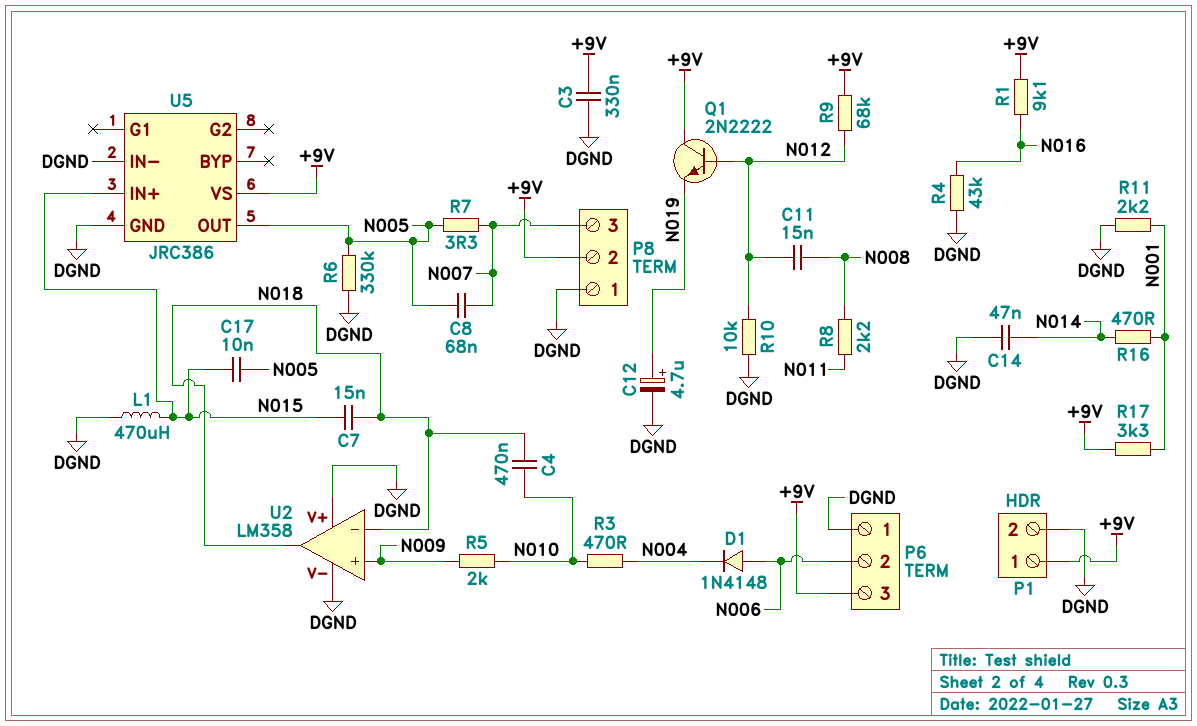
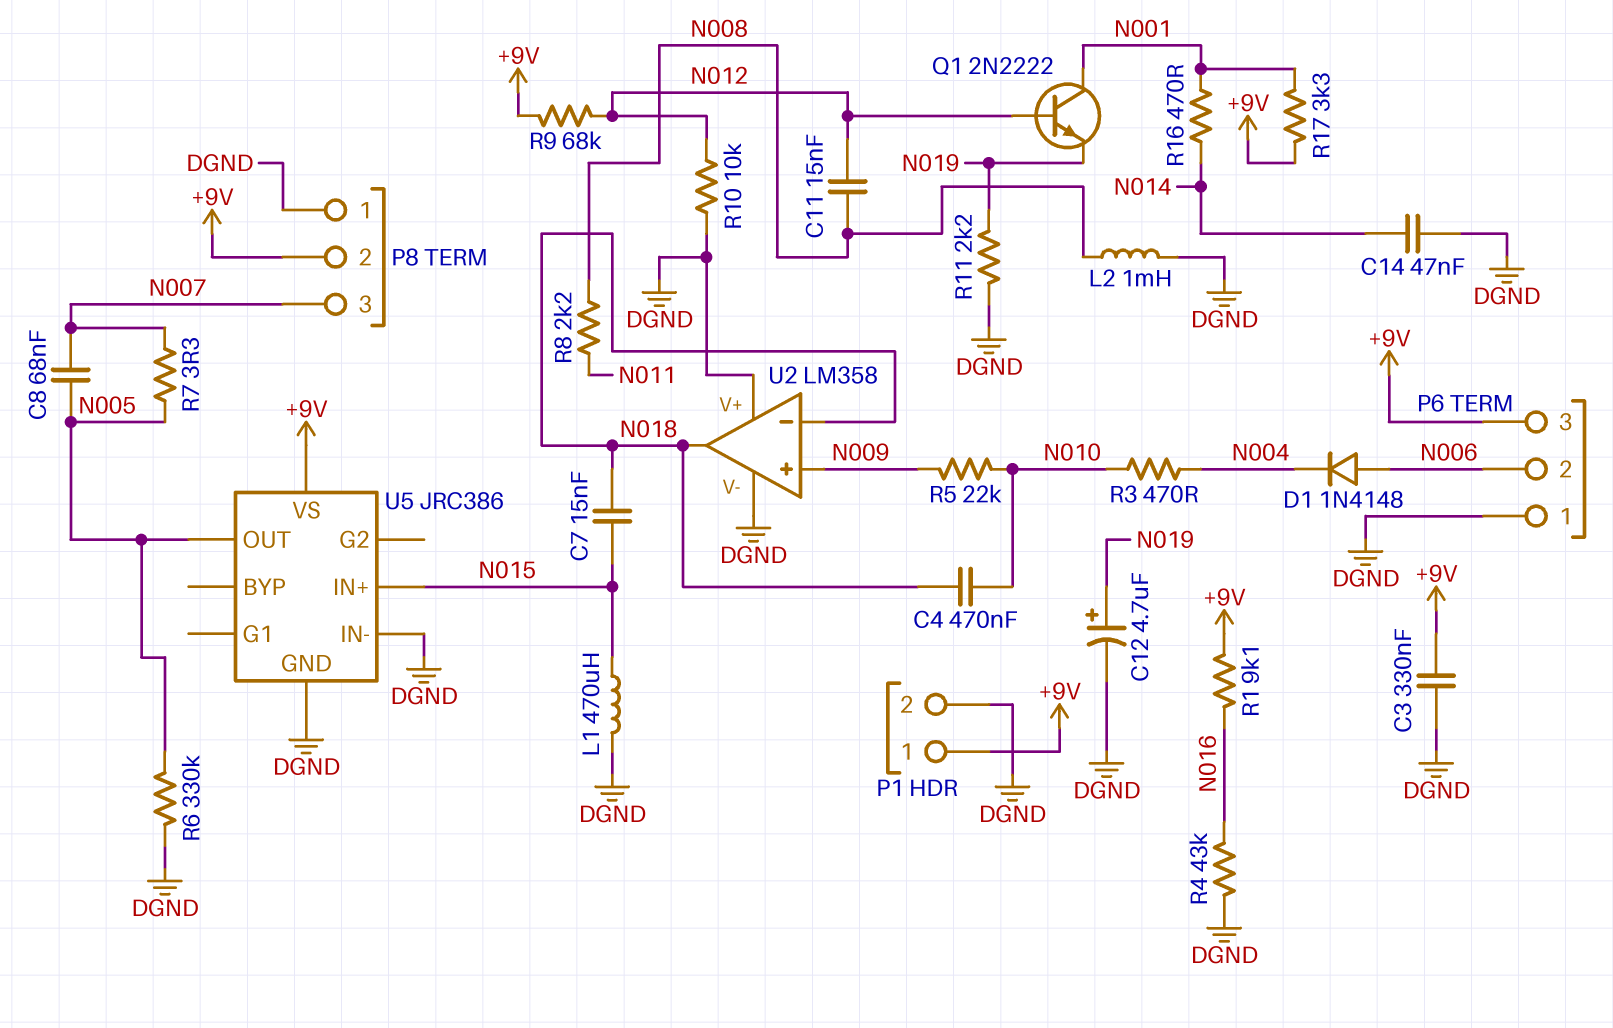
C17: 10nF (N005, N015) -> none
L2: none -> 1mH (DGND, N008)
Q1: NPN 2N2222 (B N012, C +9V, E N019) -> NPN 2N2222 (B N012, C N001, E N019)
R5: 2k (N009, N010) -> 22k (N009, N010)
R11: 2.2k (DGND, N001) -> 2.2k (DGND, N019)

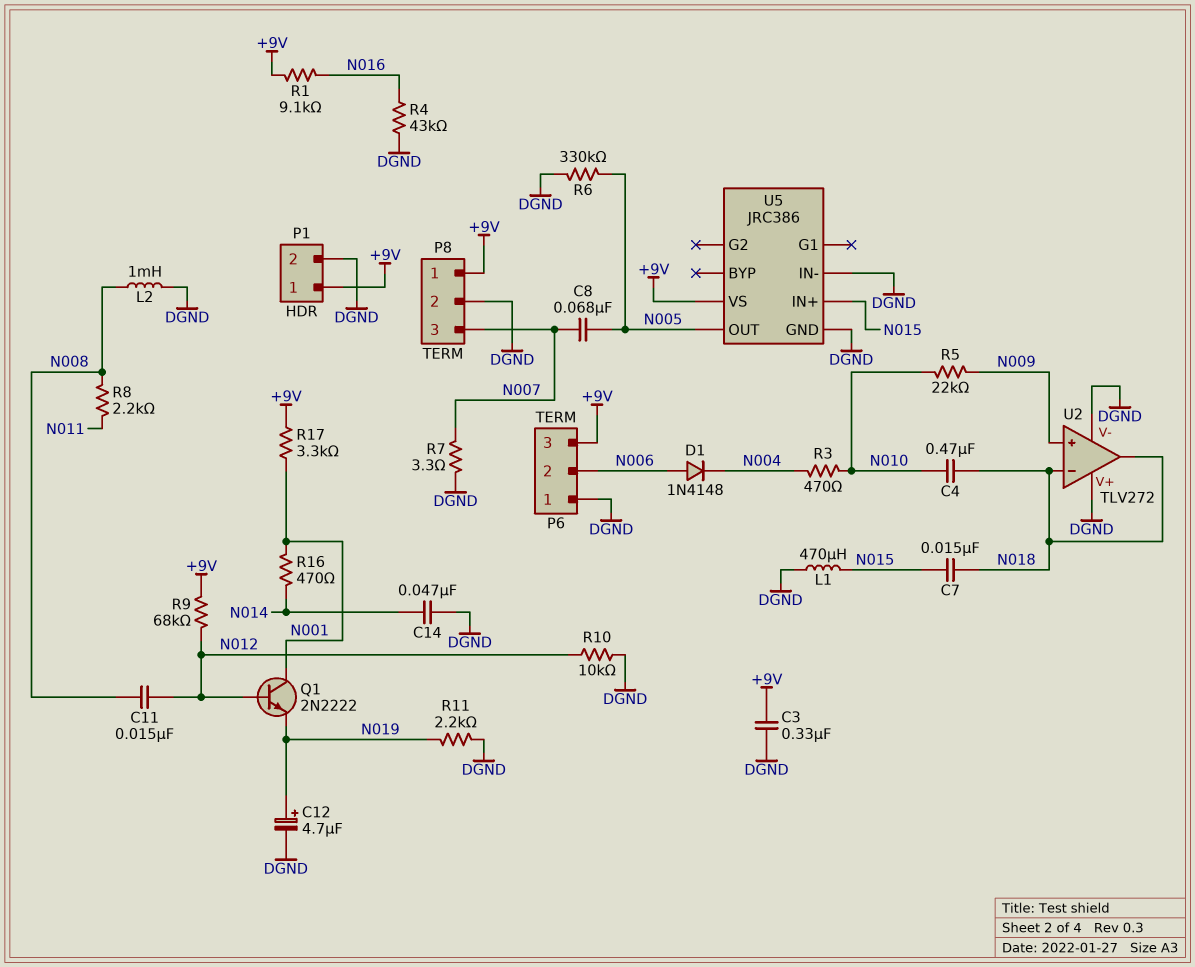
P8 pin 1: DGND -> +9V
P8 pin 2: +9V -> DGND
R7: 3.3 (N005, N007) -> 3.3 (DGND, N007)
U2: LM358 -> TLV272

